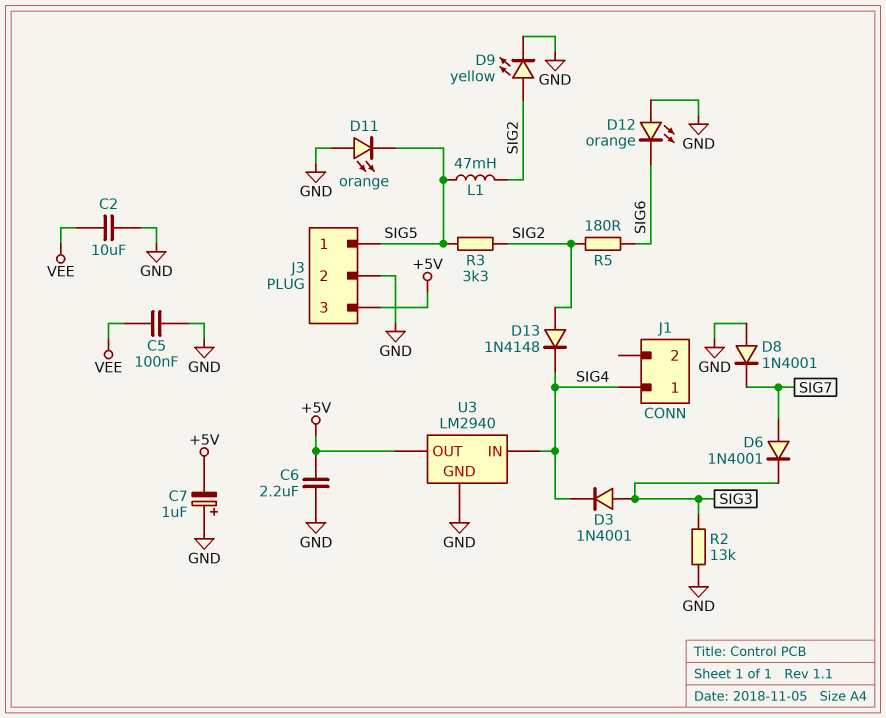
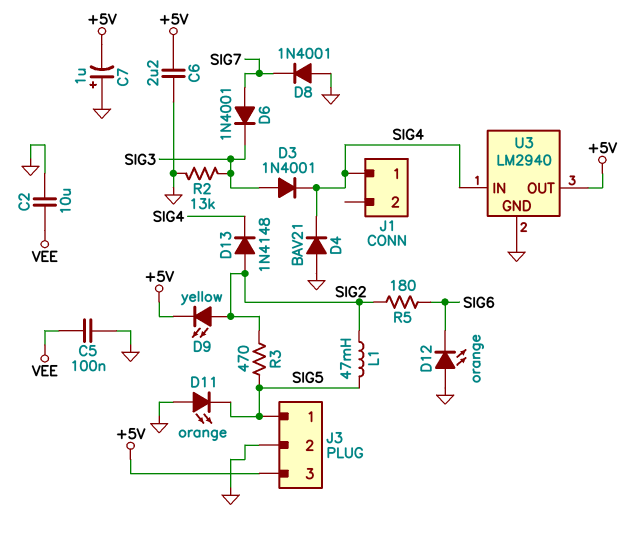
D4: none -> diode BAV21 (A GND, K SIG4)
D9: LED yellow (A SIG2, K GND) -> LED yellow (A SIG2, K +5V)
R3: 3.3k (SIG2, SIG5) -> 470 (SIG2, SIG5)

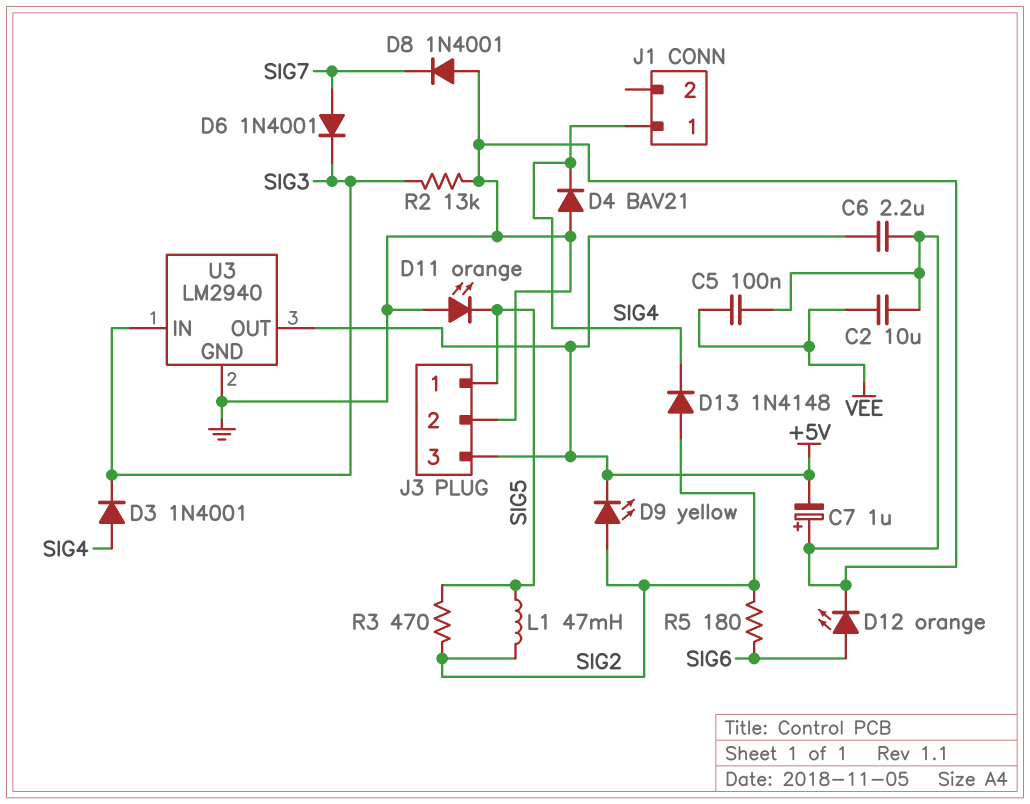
D3: diode 1N4001 (A SIG3, K SIG4) -> diode 1N4001 (A SIG4, K SIG3)
D12: LED orange (A GND, K SIG6) -> LED orange (A SIG6, K GND)
U3 pin IN: SIG4 -> SIG3

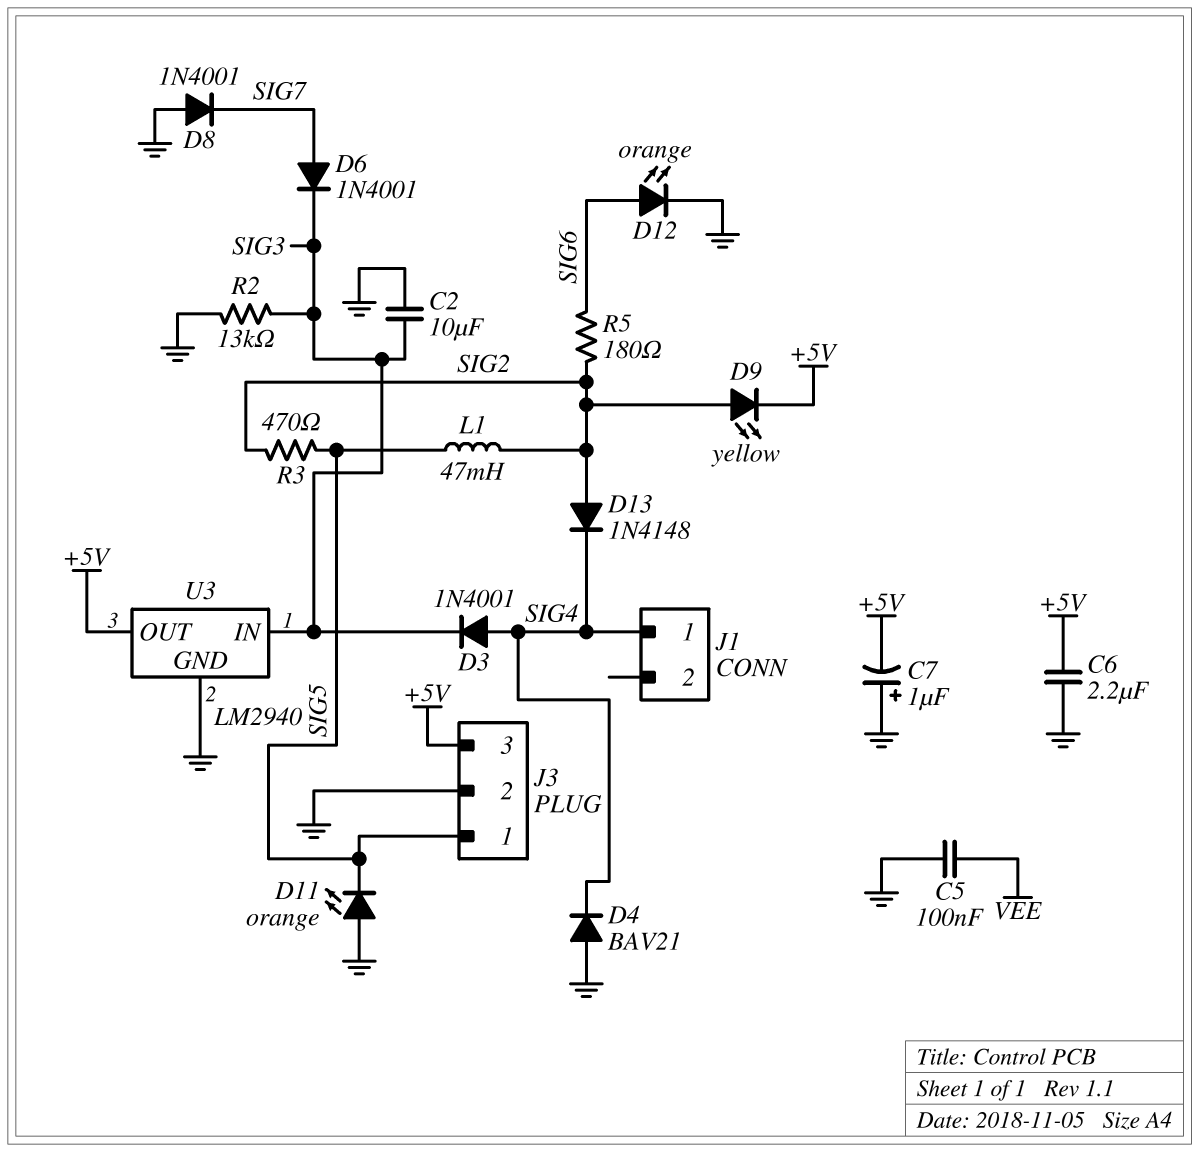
C2: 10uF (GND, VEE) -> 10uF (GND, SIG3)

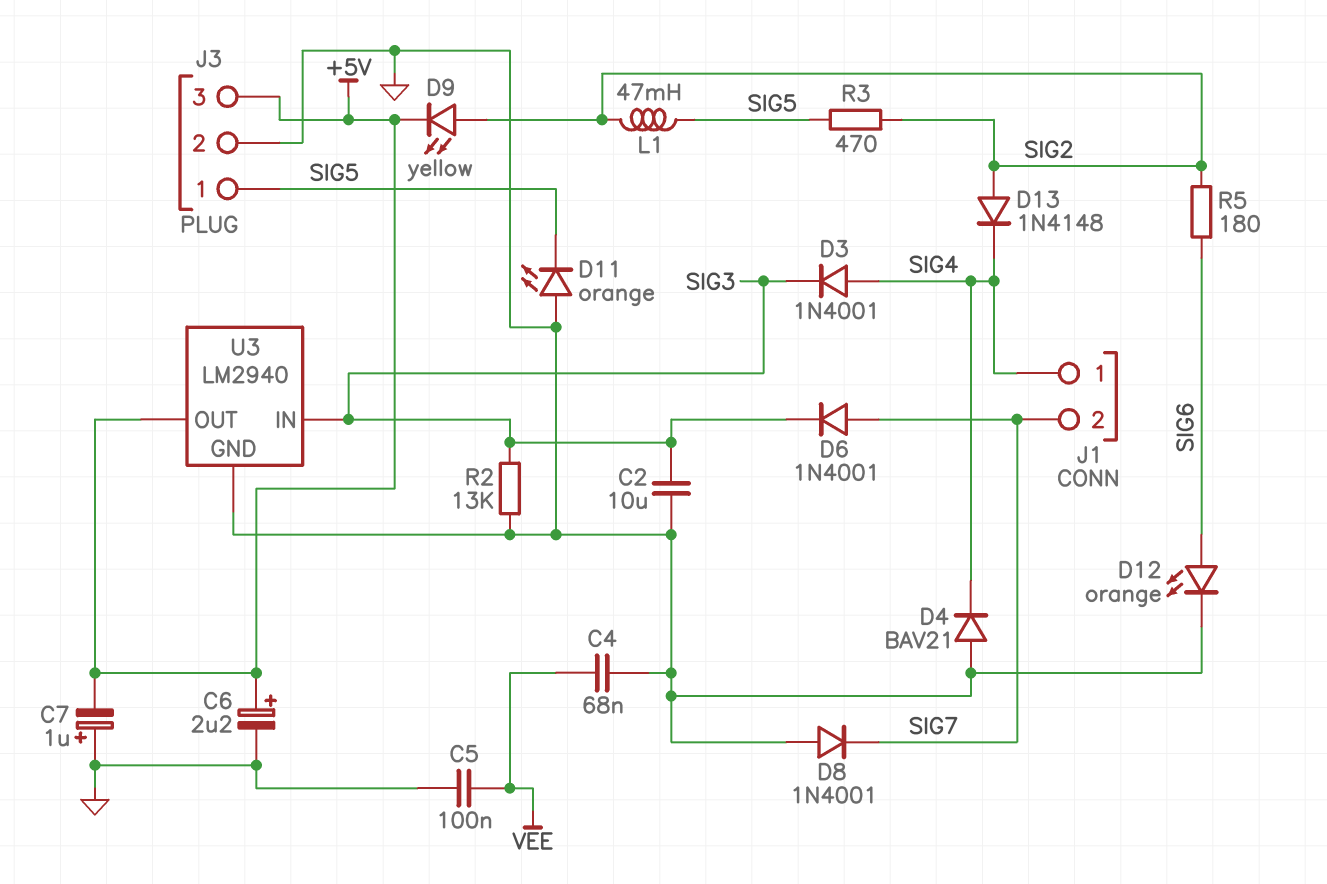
C4: none -> 68nF (GND, VEE)
C6: 2.2uF (+5V, GND) -> 2.2uF (plus +5V, minus GND)
J1 pin 2: none -> SIG7

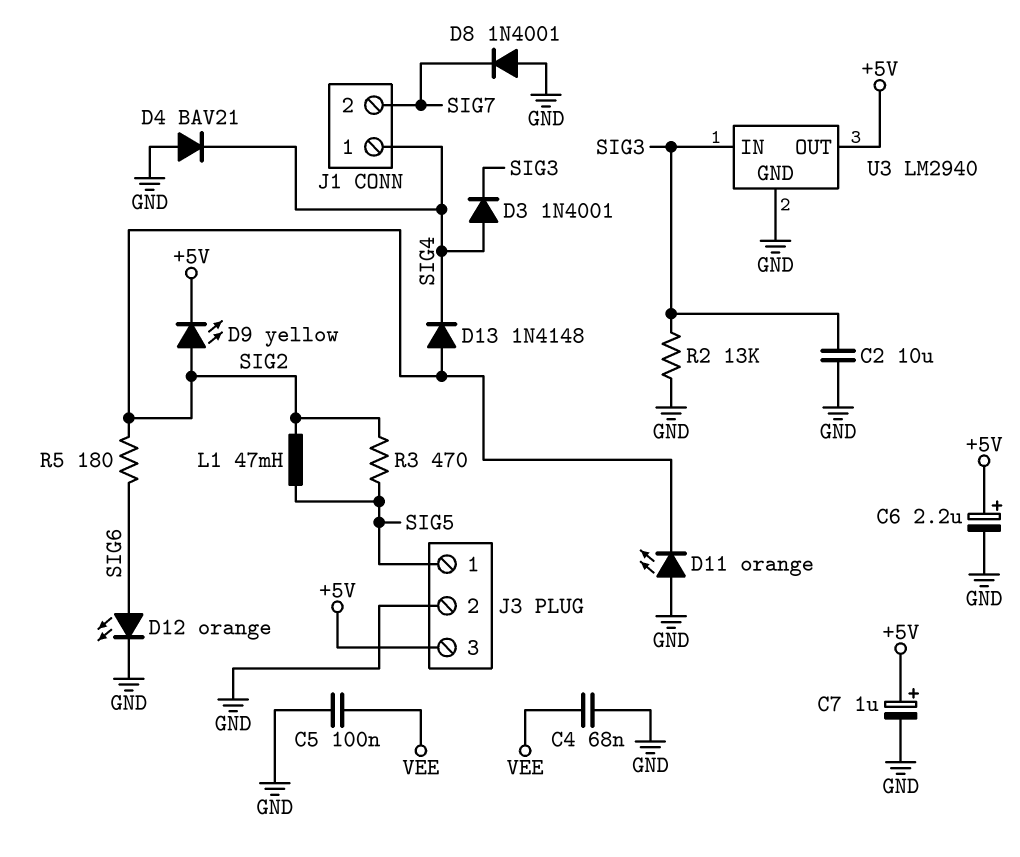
C7: 1uF (plus GND, minus +5V) -> 1uF (plus +5V, minus GND)
D6: diode 1N4001 (A SIG7, K SIG3) -> none
D11: LED orange (A GND, K SIG5) -> LED orange (A GND, K SIG2)

